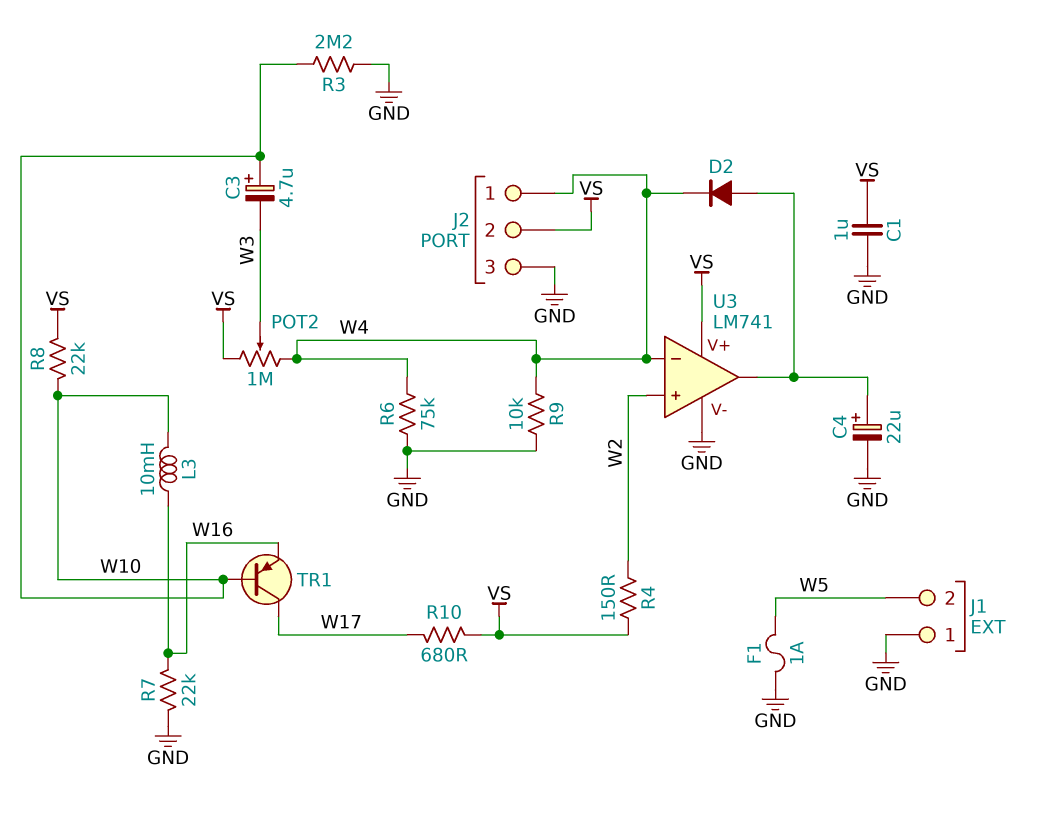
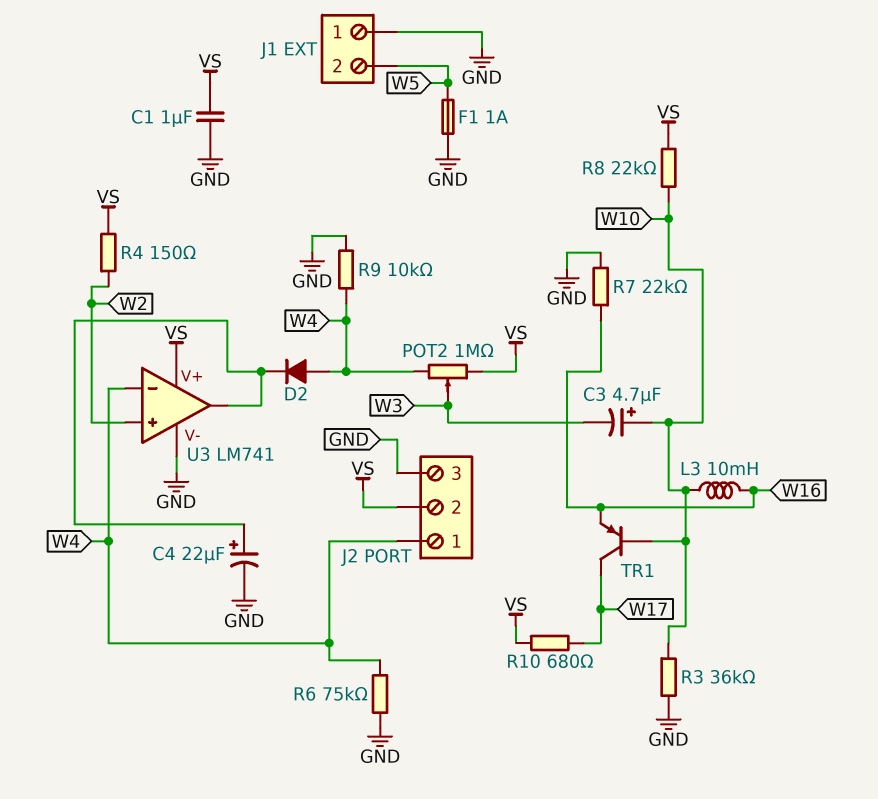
D2: diode (A U3/out, K W4) -> diode (A W4, K U3/out)
R3: 2.2M (GND, W10) -> 36k (GND, W10)

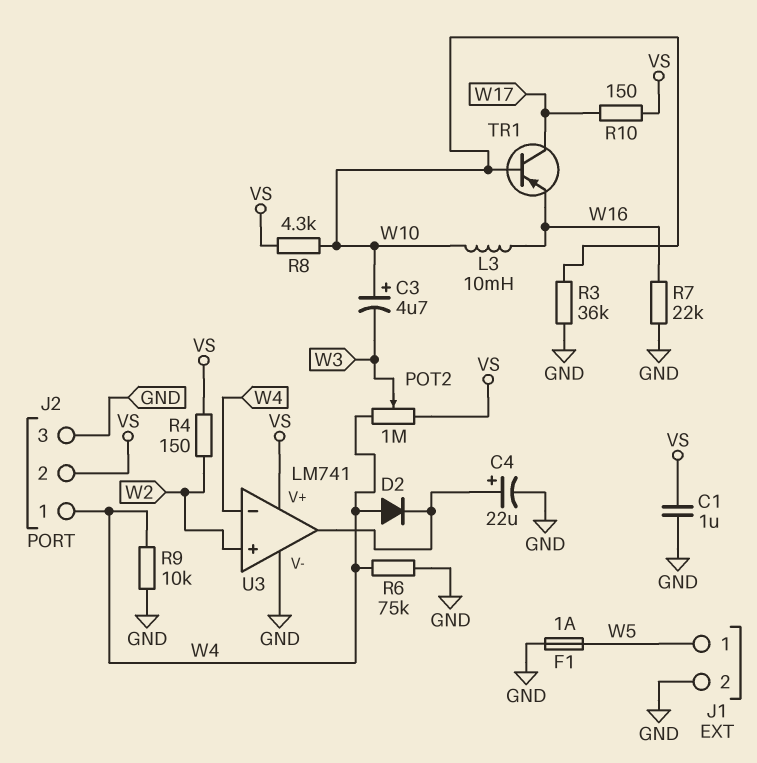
J1 pin 1: GND -> W5
J1 pin 2: W5 -> GND
R8: 22k (VS, W10) -> 4.3k (VS, W10)
R10: 680 (VS, W17) -> 150 (VS, W17)

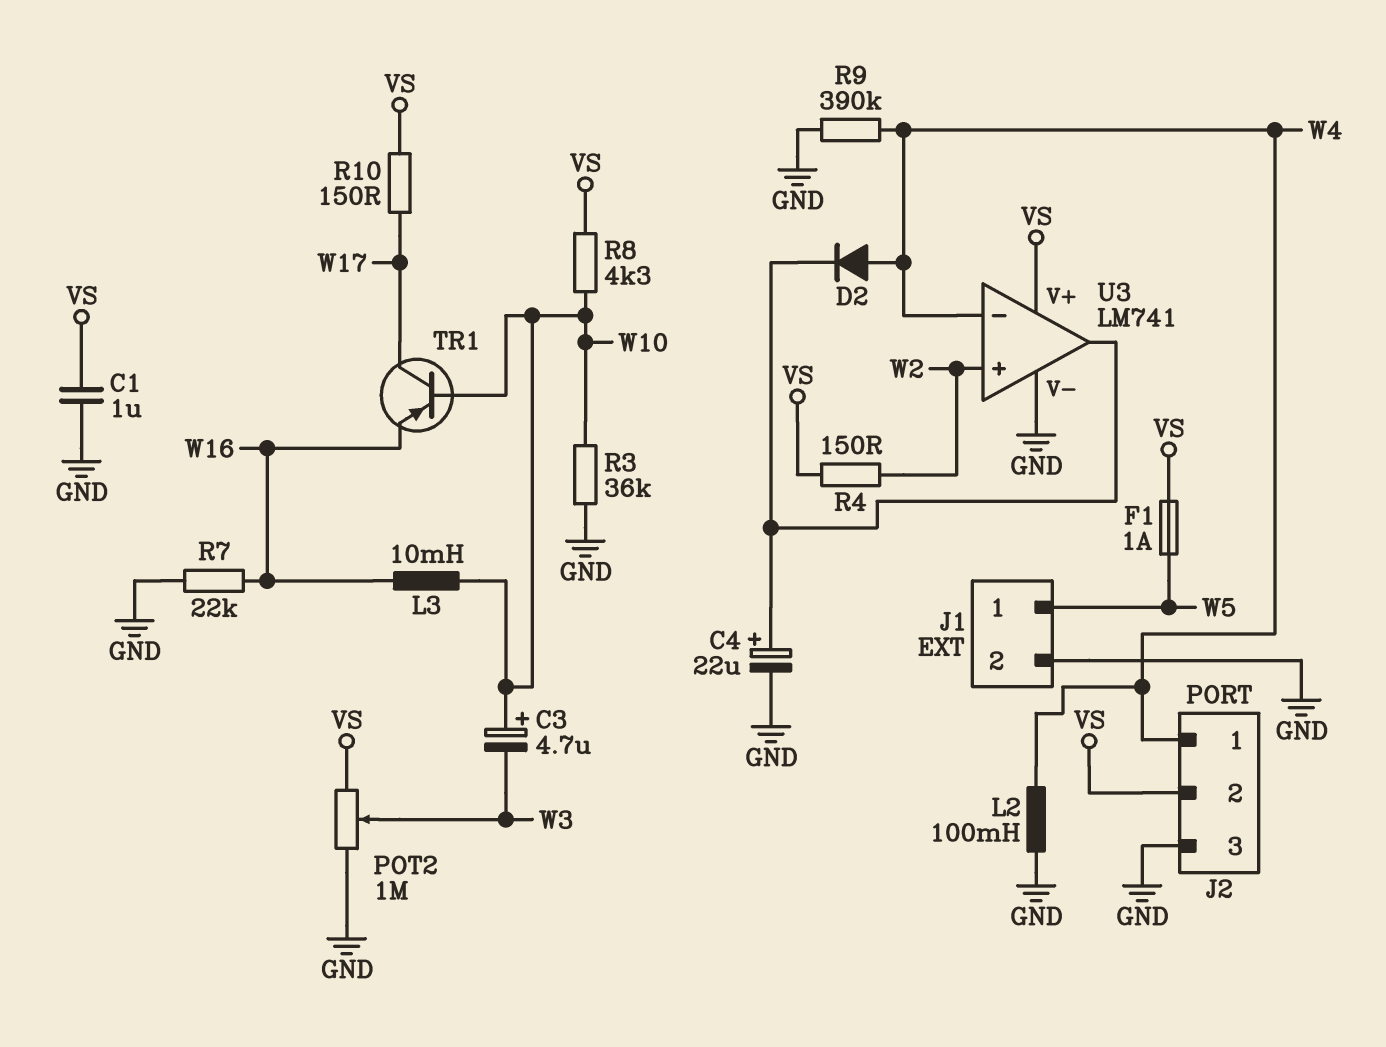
F1: 1A (GND, W5) -> 1A (VS, W5)
L2: none -> 100mH (GND, W4)
POT2: 1M (VS, W4, wiper W3) -> 1M (GND, VS, wiper W3)
R6: 75k (GND, W4) -> none
R9: 10k (GND, W4) -> 390k (GND, W4)

